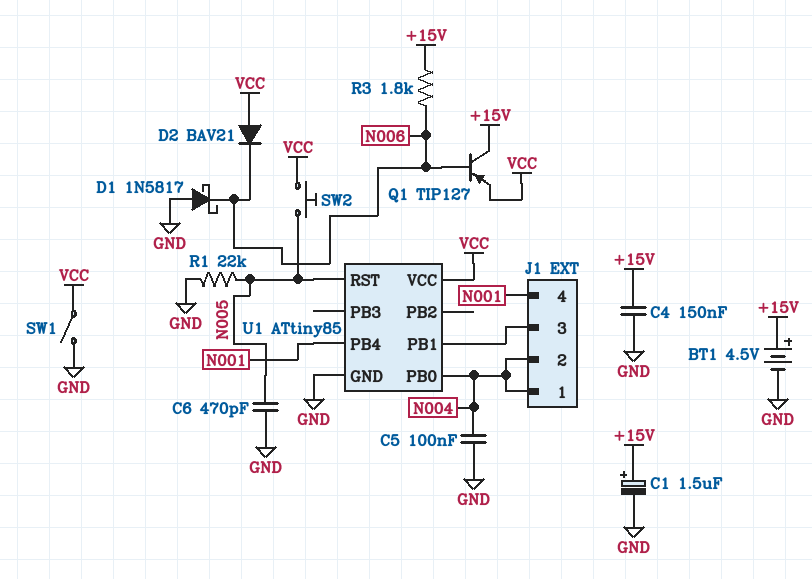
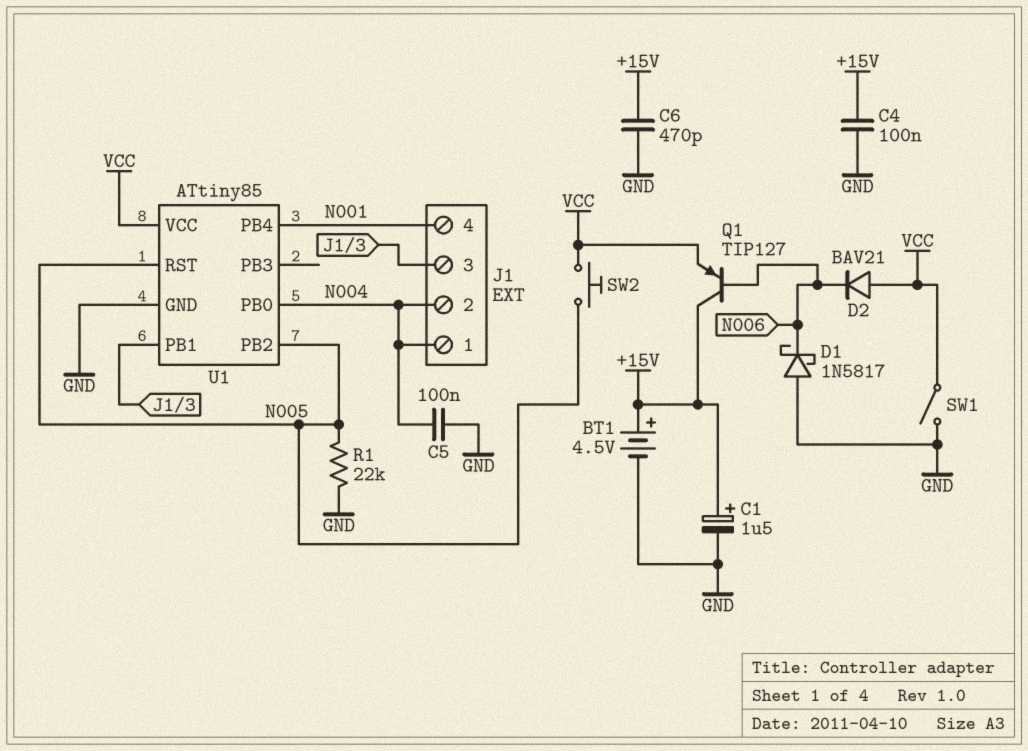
C4: 150nF (+15V, GND) -> 100nF (+15V, GND)
C6: 470pF (GND, N005) -> 470pF (+15V, GND)
R3: 1.8k (+15V, N006) -> none
U1 pin PB2: none -> N005

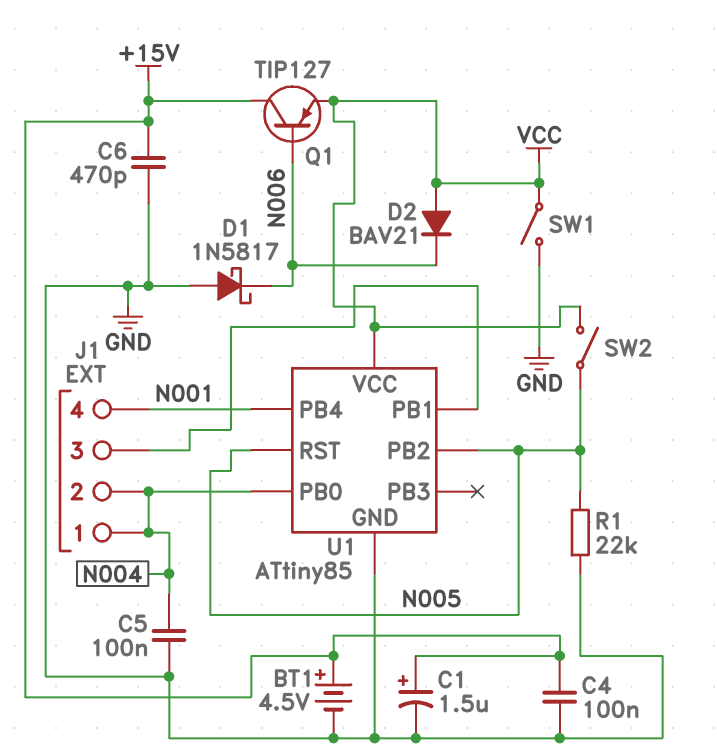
SW2: button (N005, VCC) -> switch (N005, VCC)

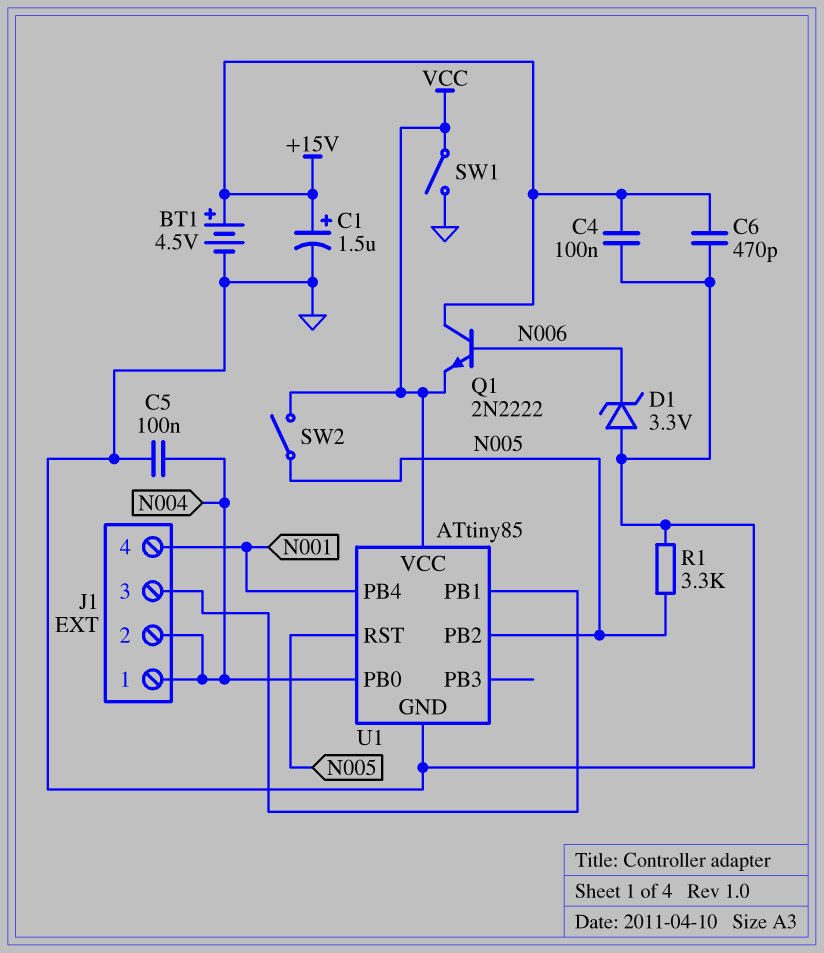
D1: schottky 1N5817 (A GND, K N006) -> zener 3.3V (A GND, K N006)
D2: diode BAV21 (A VCC, K N006) -> none
Q1: PNP TIP127 (B N006, C +15V, E VCC) -> NPN 2N2222 (B N006, C +15V, E VCC)
R1: 22k (GND, N005) -> 3.3k (GND, N005)

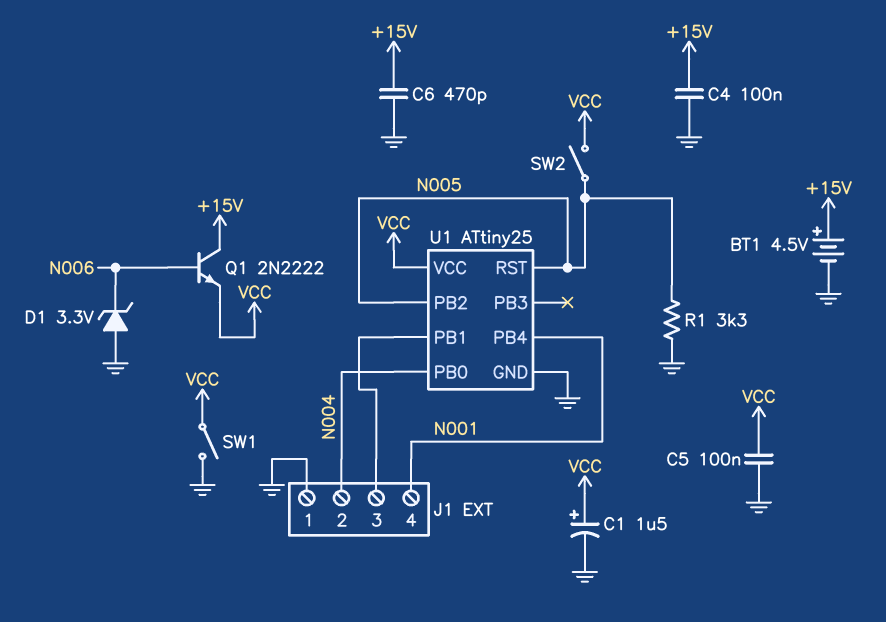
C1: 1.5uF (plus +15V, minus GND) -> 1.5uF (plus VCC, minus GND)
C5: 100nF (GND, N004) -> 100nF (GND, VCC)
J1 pin 1: N004 -> GND
U1: ATtiny85 -> ATtiny25

